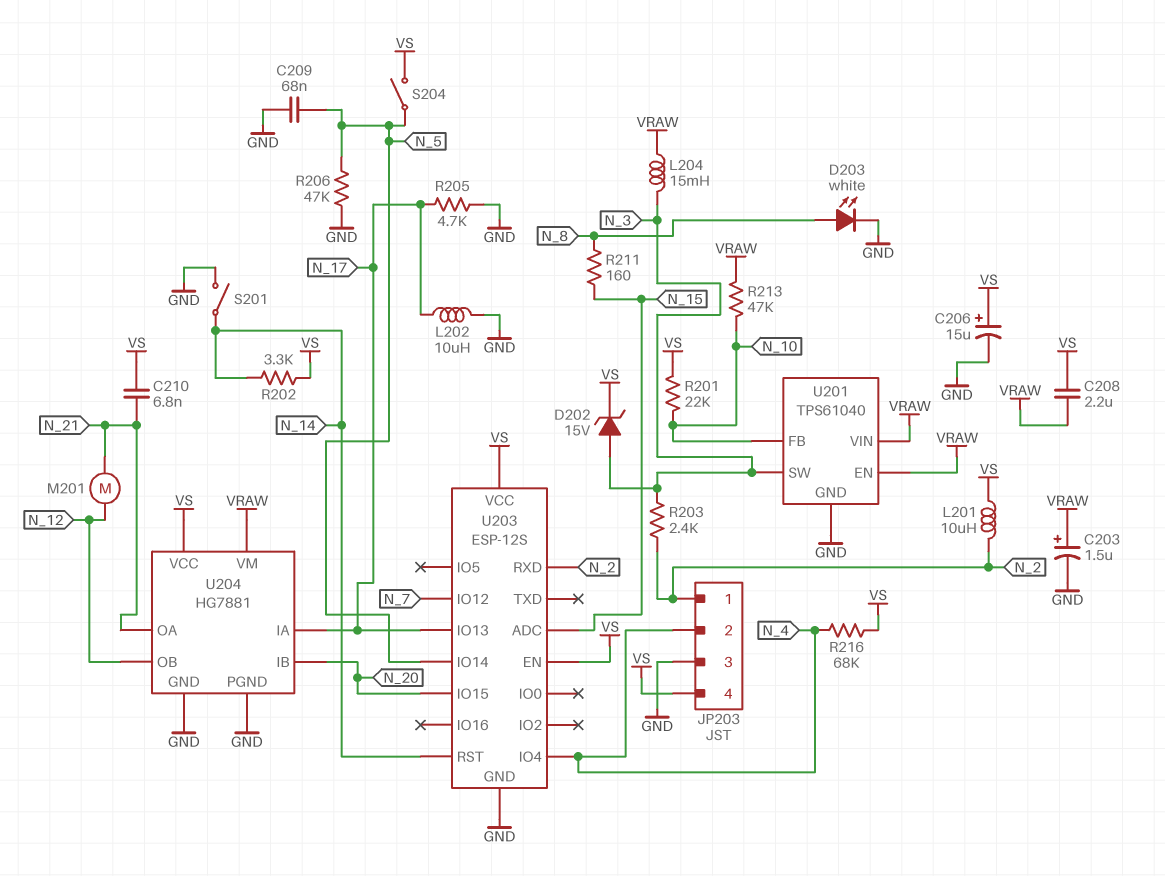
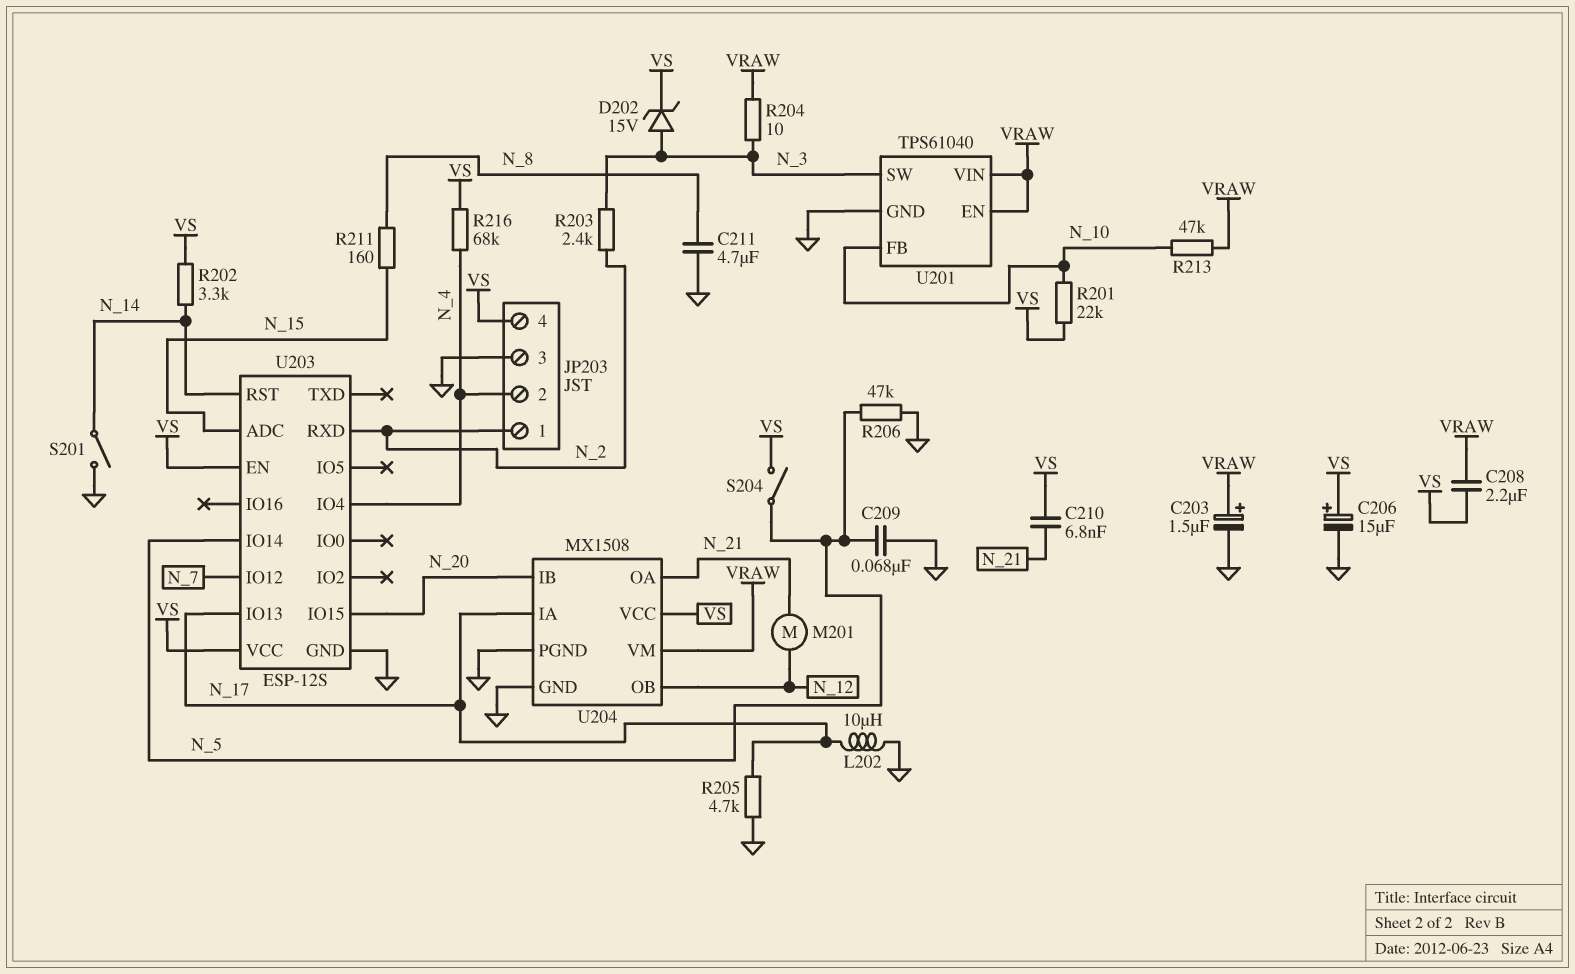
C211: none -> 4.7uF (GND, N_8)
D203: LED white (A N_8, K GND) -> none
L201: 10uH (N_2, VS) -> none
L204: 15mH (N_3, VRAW) -> none
R204: none -> 10 (N_3, VRAW)
U204: HG7881 -> MX1508

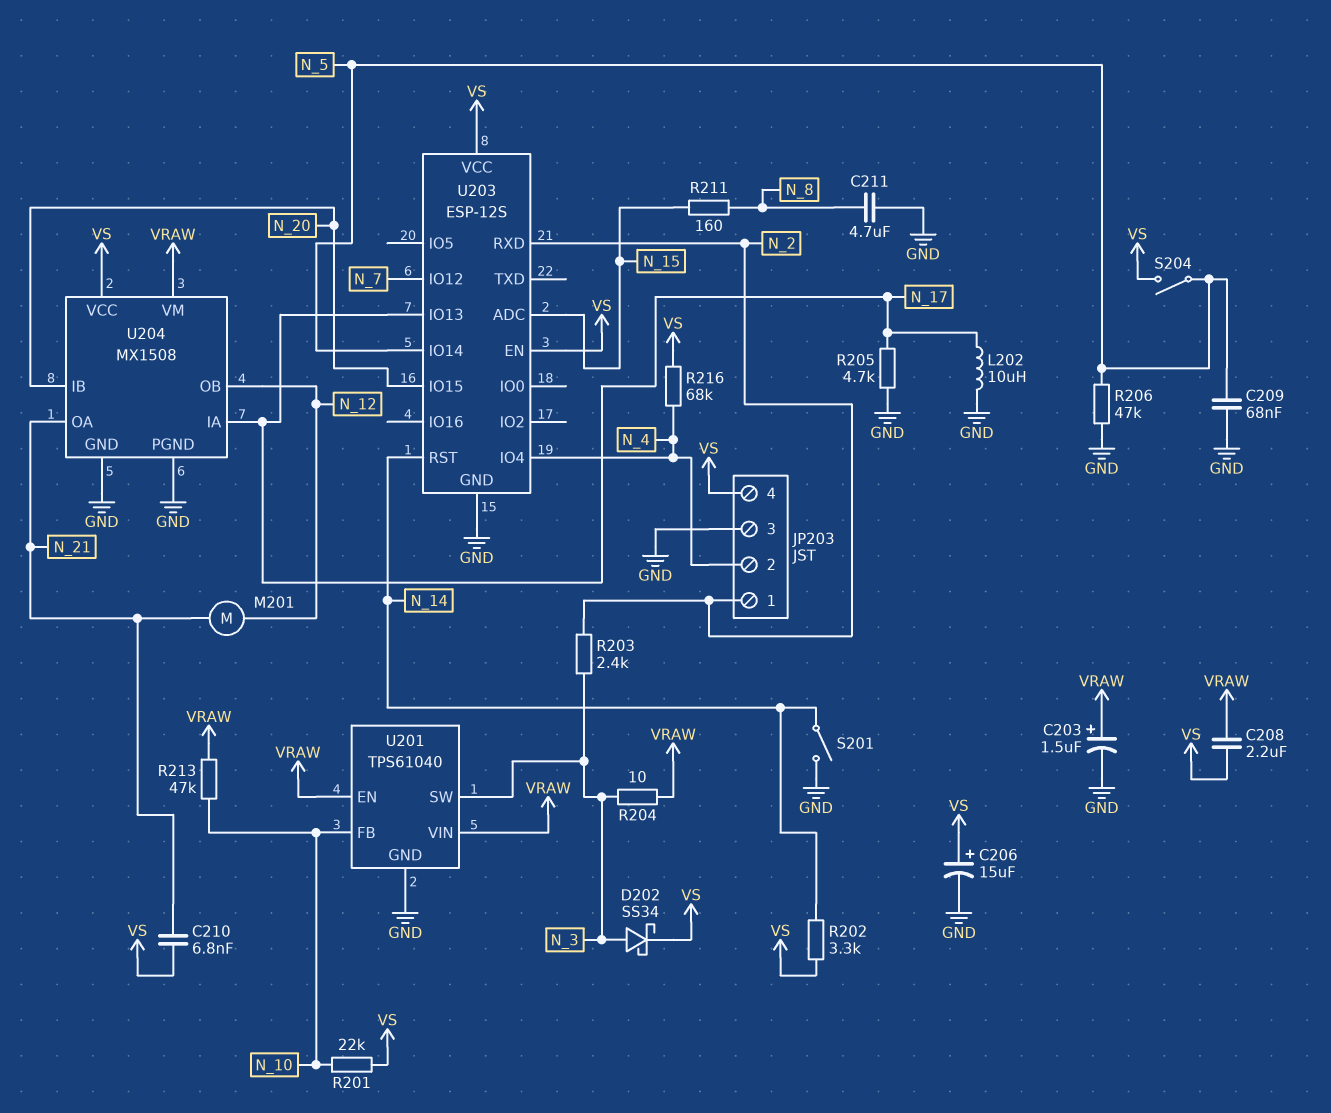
D202: zener 15V (A N_3, K VS) -> schottky SS34 (A N_3, K VS)

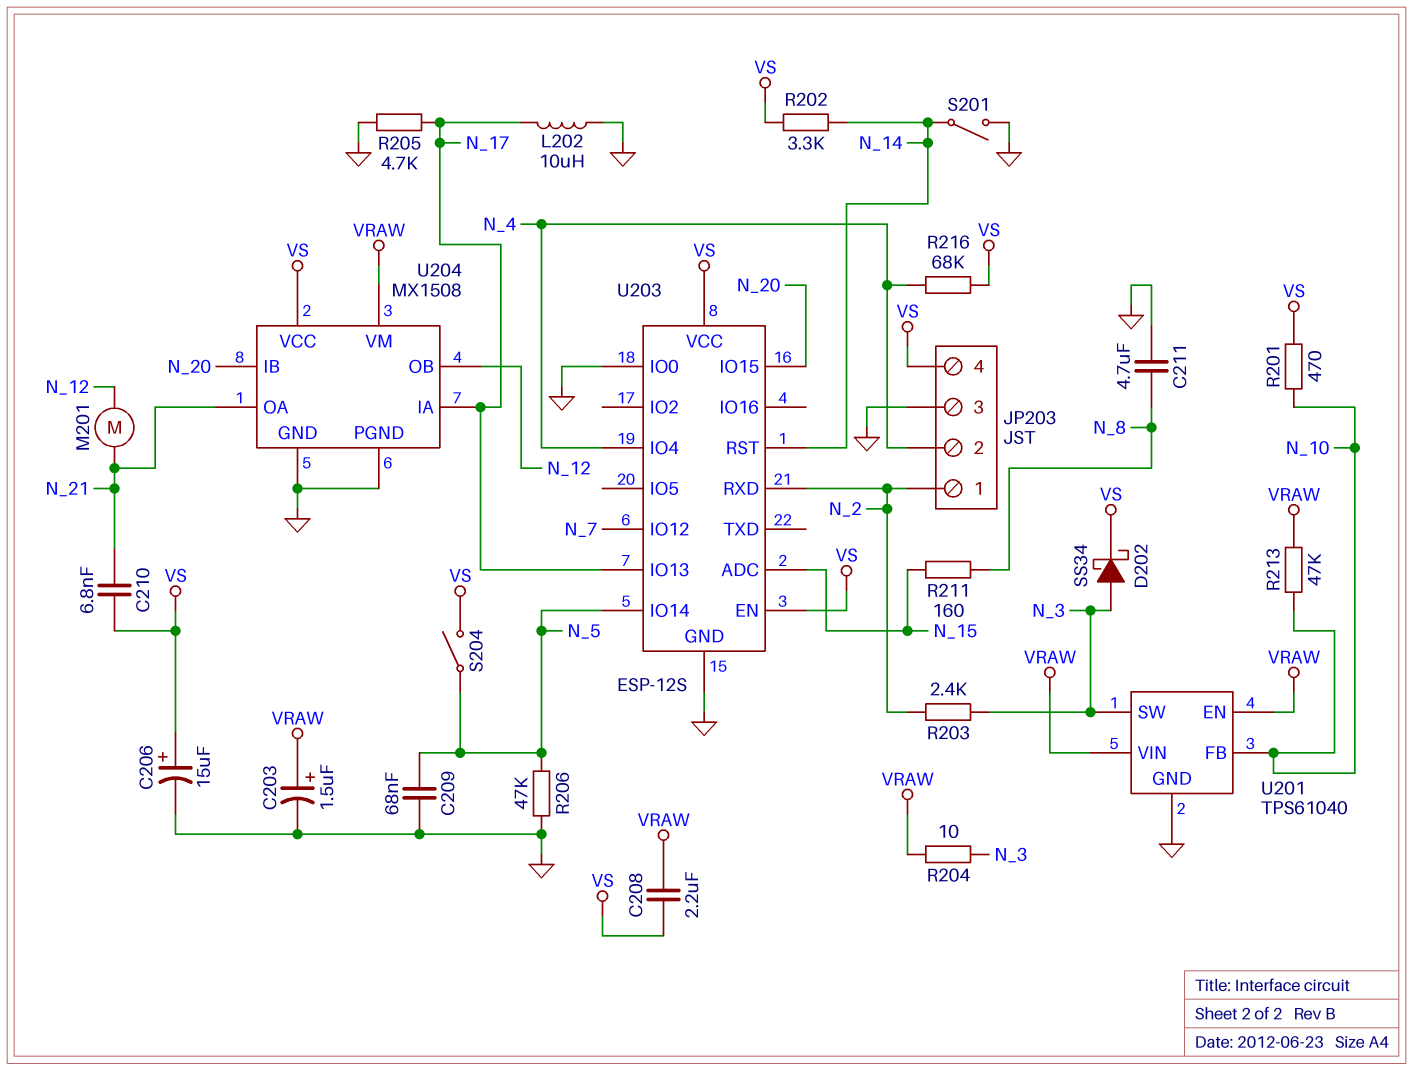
R201: 22k (N_10, VS) -> 470 (N_10, VS)
U203 pin IO0: none -> GND

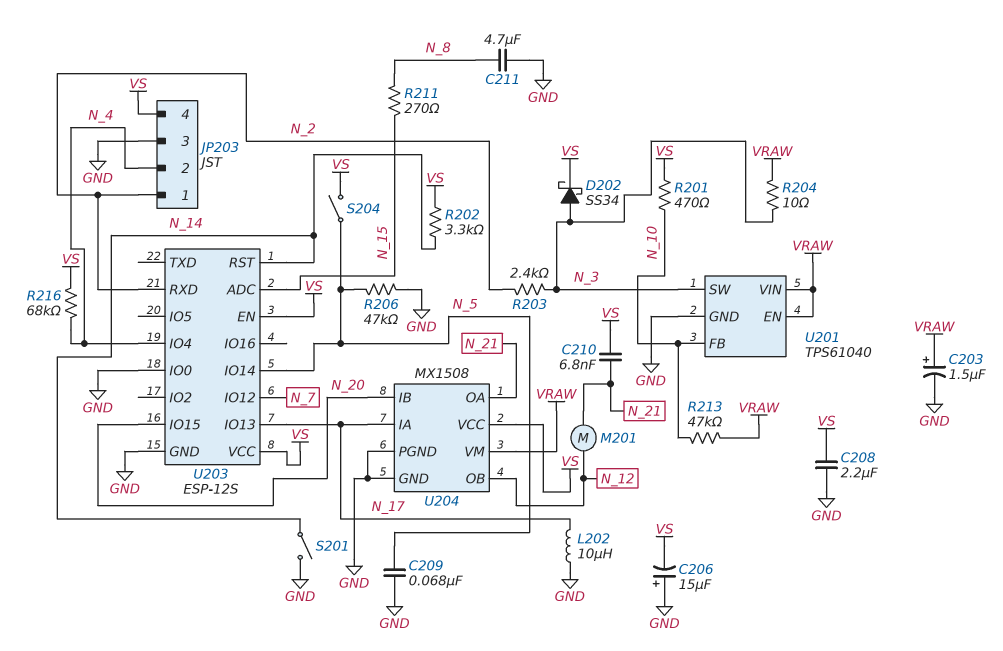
C206: 15uF (plus VS, minus GND) -> 15uF (plus GND, minus VS)
C208: 2.2uF (VRAW, VS) -> 2.2uF (GND, VS)
R205: 4.7k (GND, N_17) -> none
R211: 160 (N_8, N_15) -> 270 (N_8, N_15)

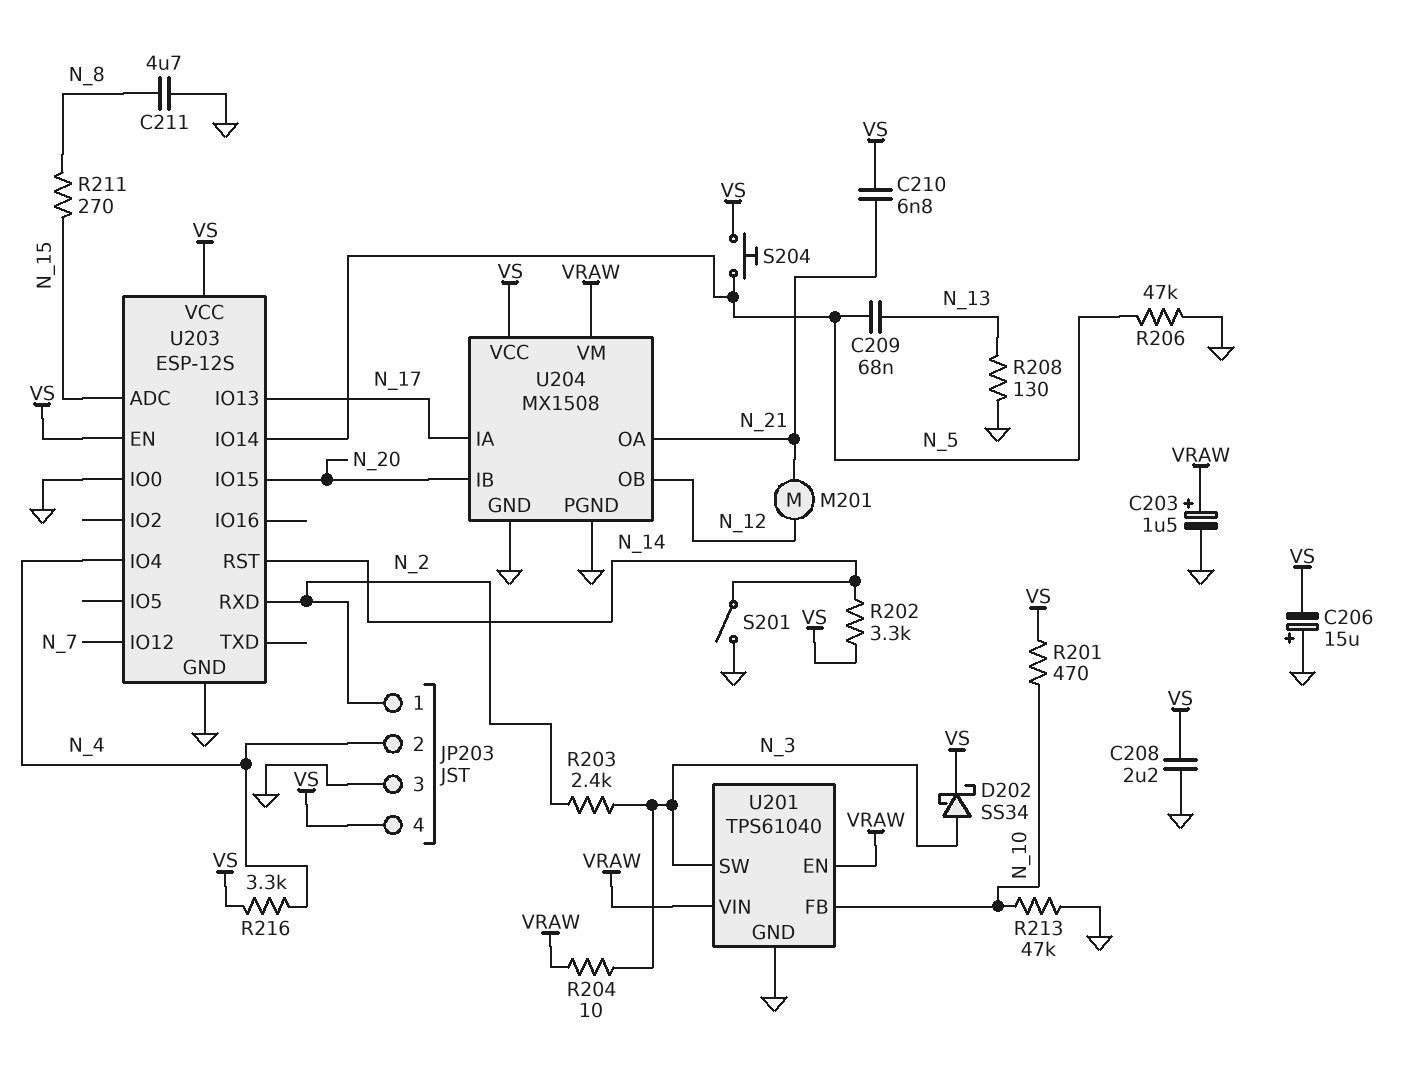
C209: 68nF (GND, N_5) -> 68nF (N_5, N_13)
L202: 10uH (GND, N_17) -> none
R208: none -> 130 (GND, N_13)
R213: 47k (N_10, VRAW) -> 47k (GND, N_10)
R216: 68k (N_4, VS) -> 3.3k (N_4, VS)
S204: switch (N_5, VS) -> button (N_5, VS)

